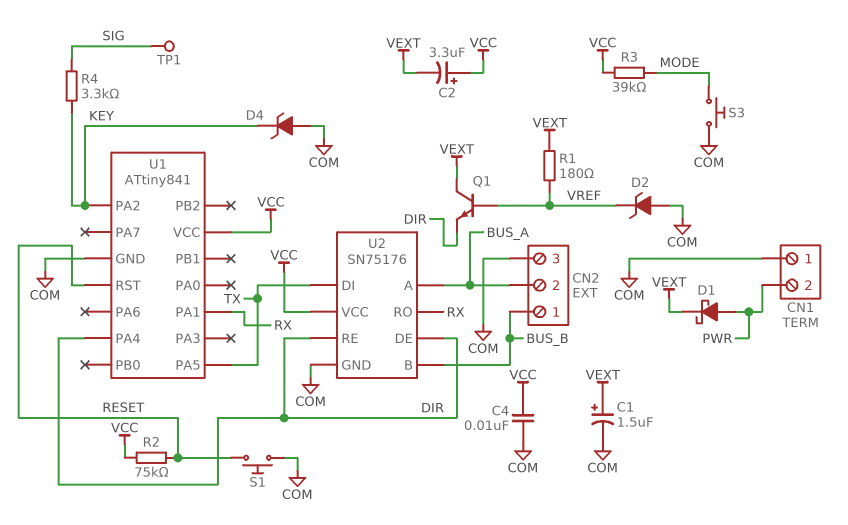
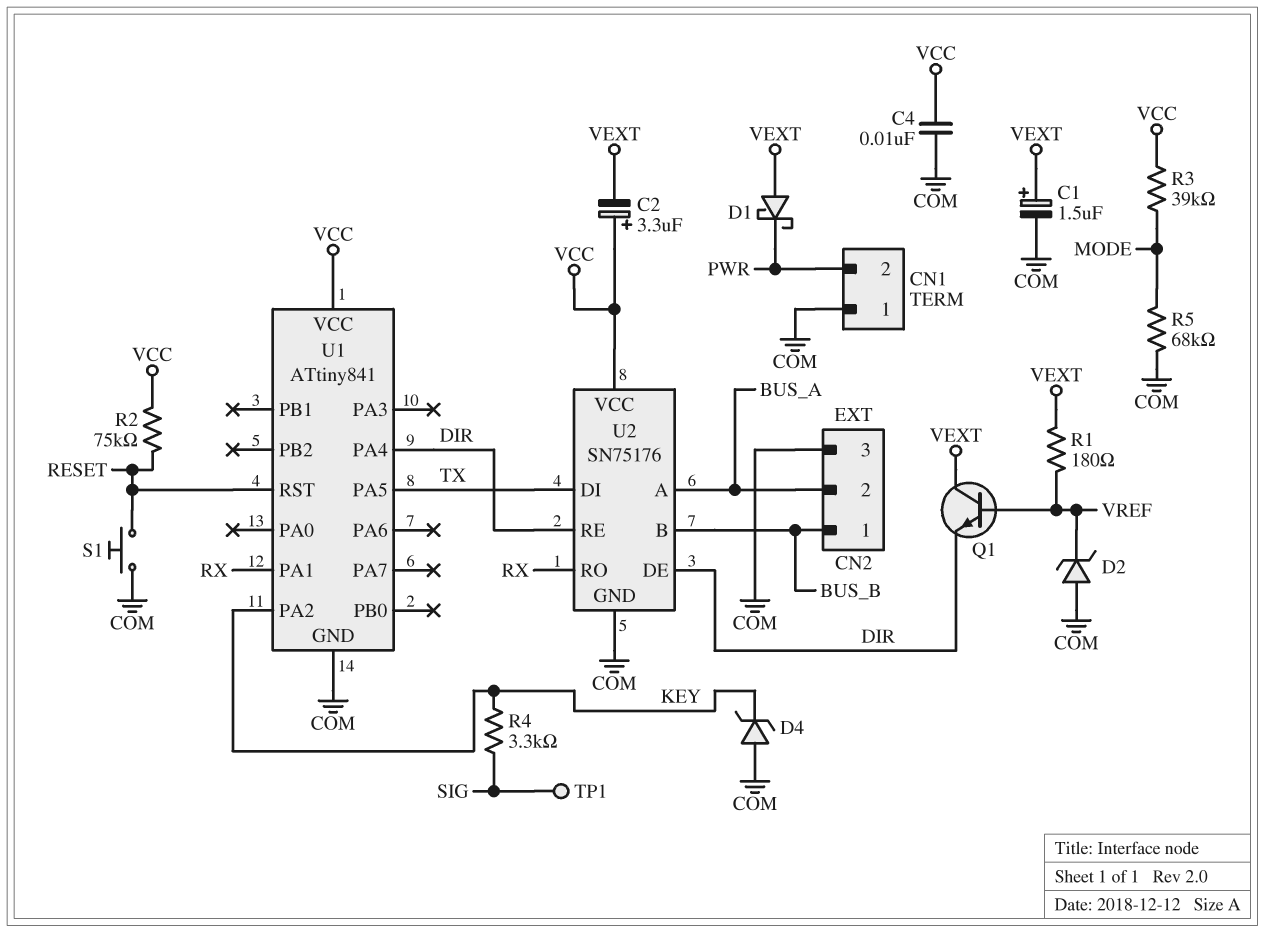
D1: schottky (A PWR, K VEXT) -> schottky (A VEXT, K PWR)
R5: none -> 68k (COM, MODE)
S3: button (COM, MODE) -> none

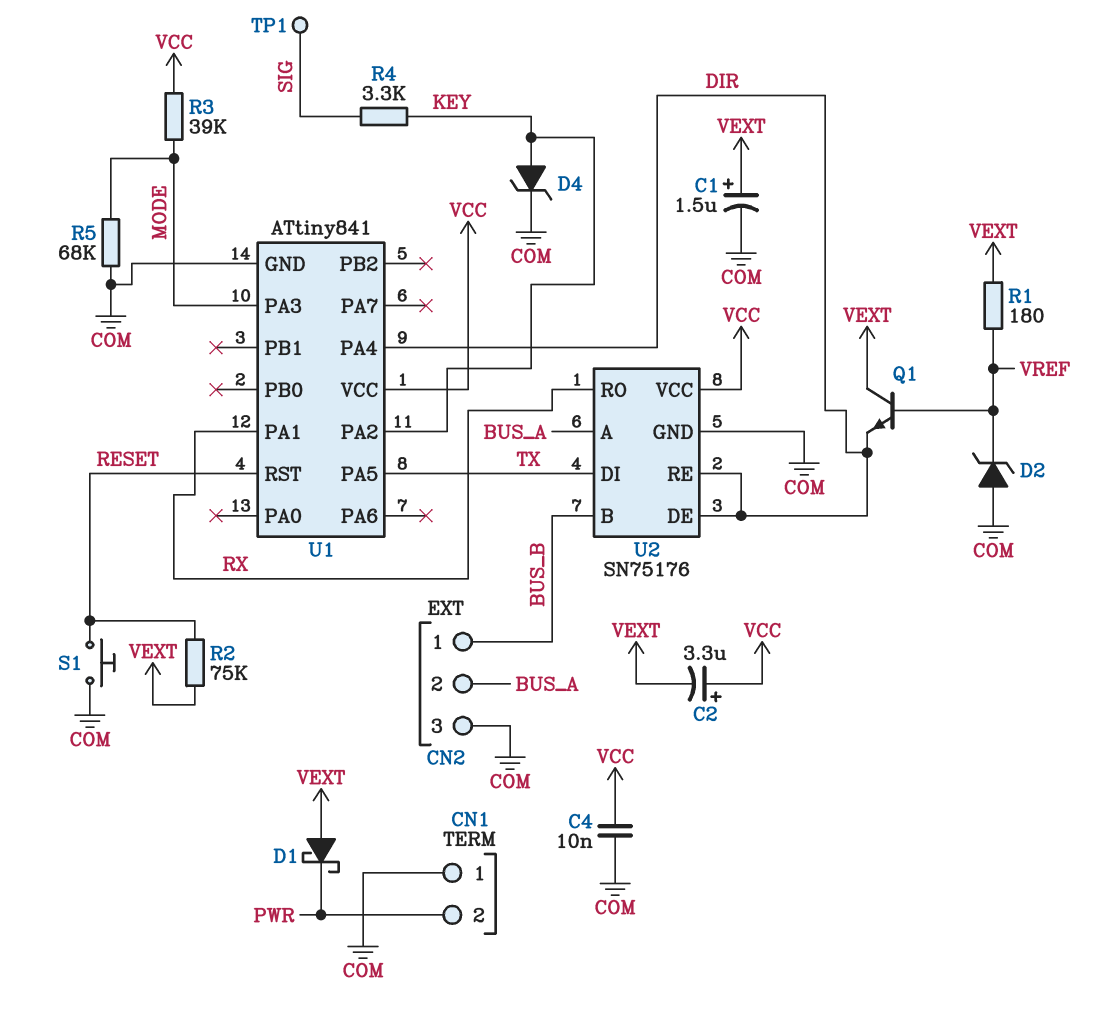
D4: zener (A COM, K KEY) -> zener (A KEY, K COM)
R2: 75k (RESET, VCC) -> 75k (RESET, VEXT)
U1 pin PA3: none -> MODE

